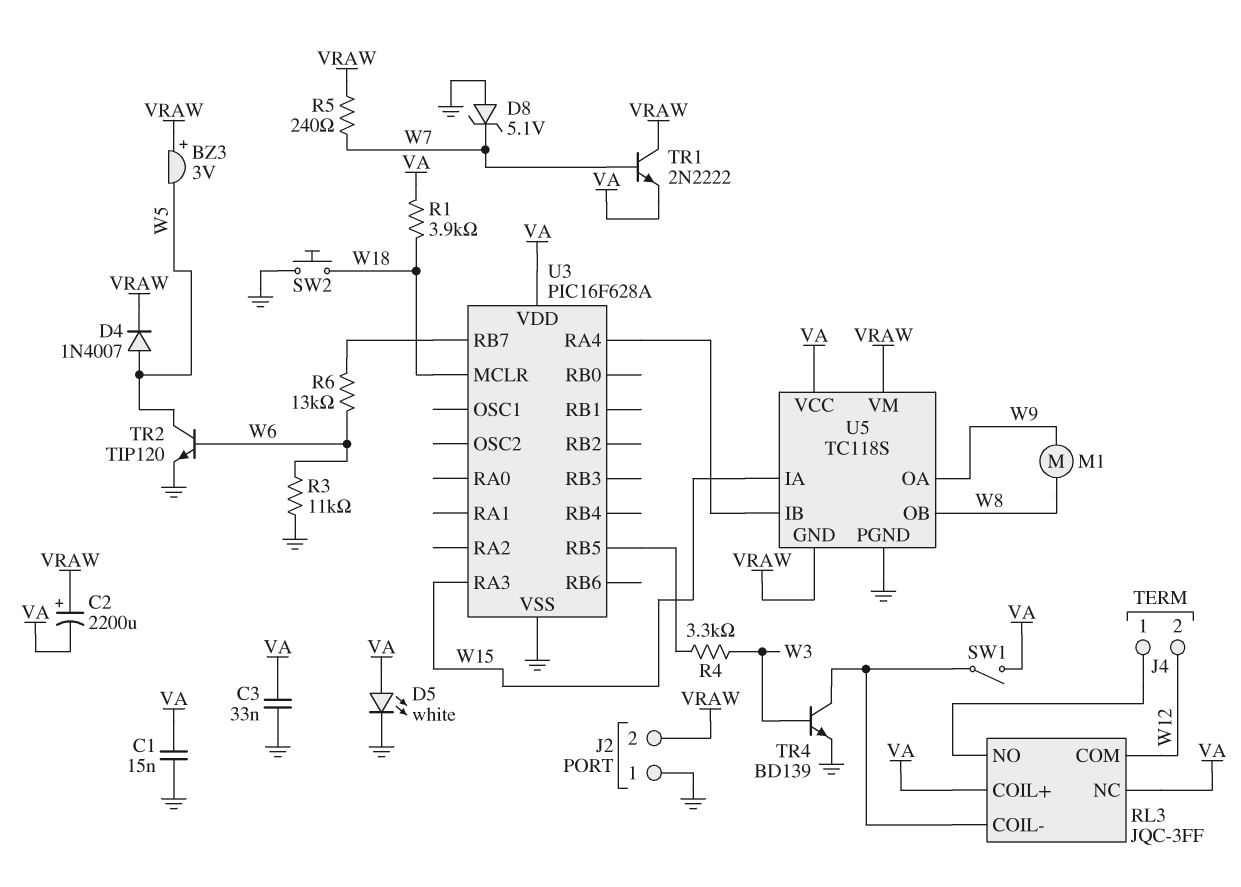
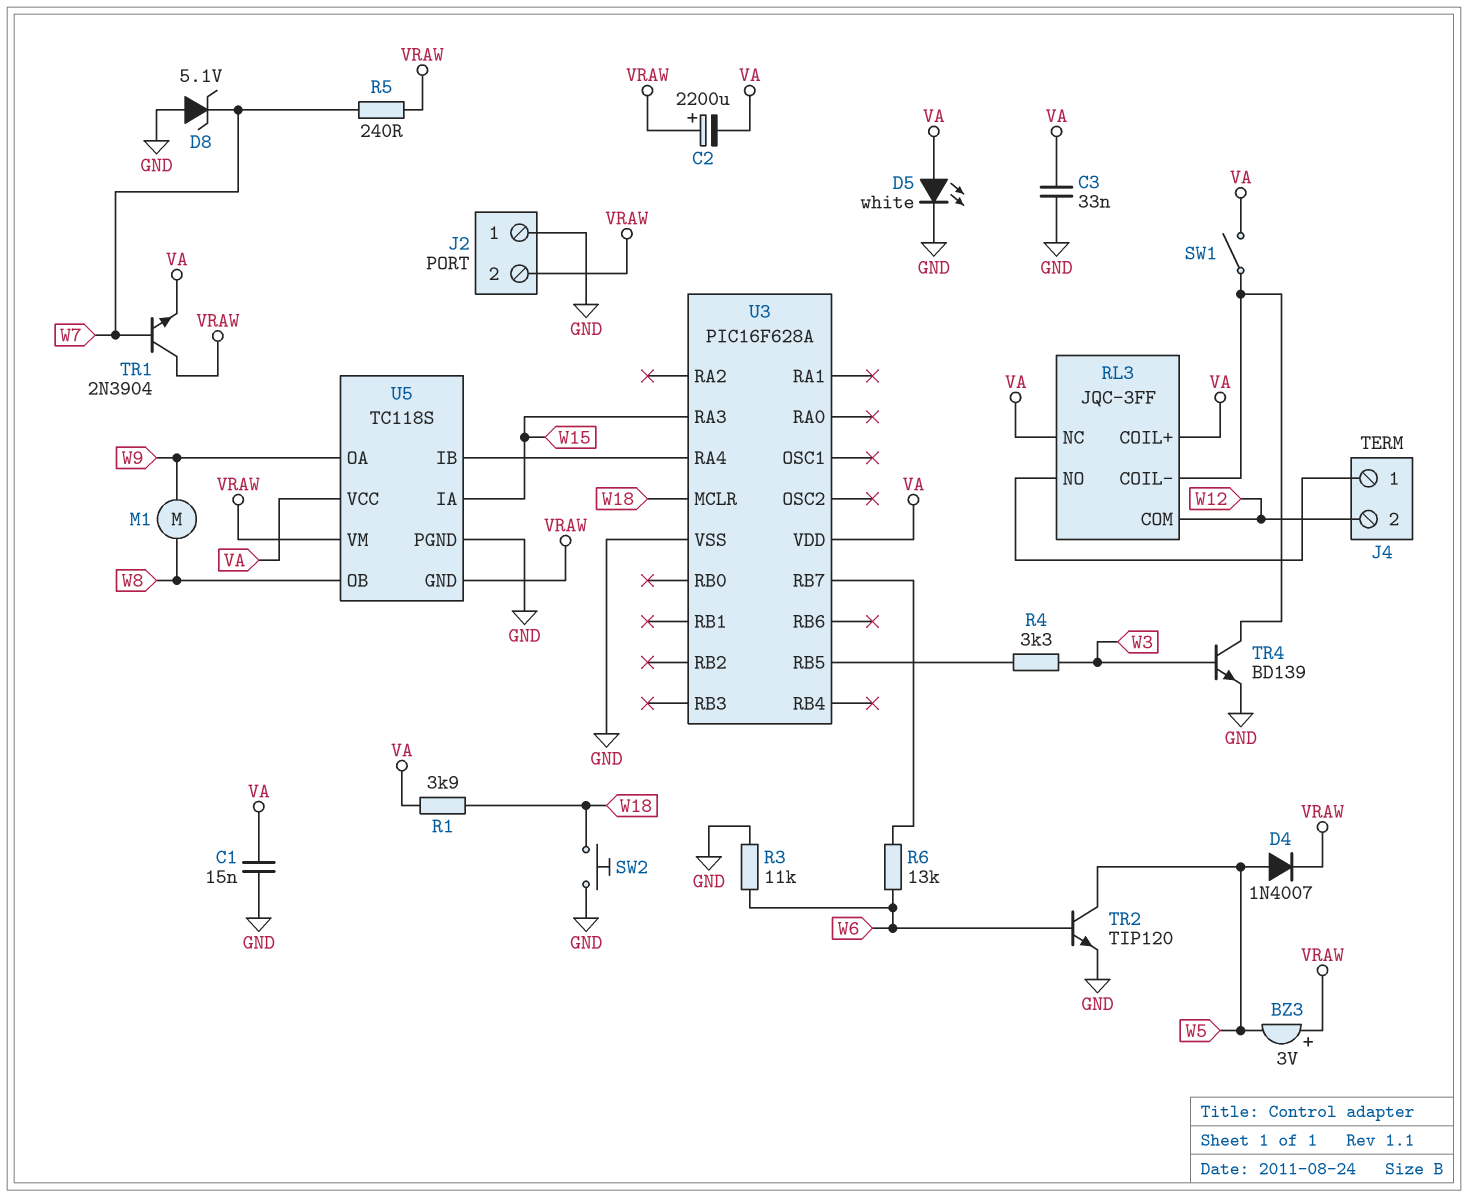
TR1: NPN 2N2222 (B W7, C VRAW, E VA) -> NPN 2N3904 (B W7, C VRAW, E VA)

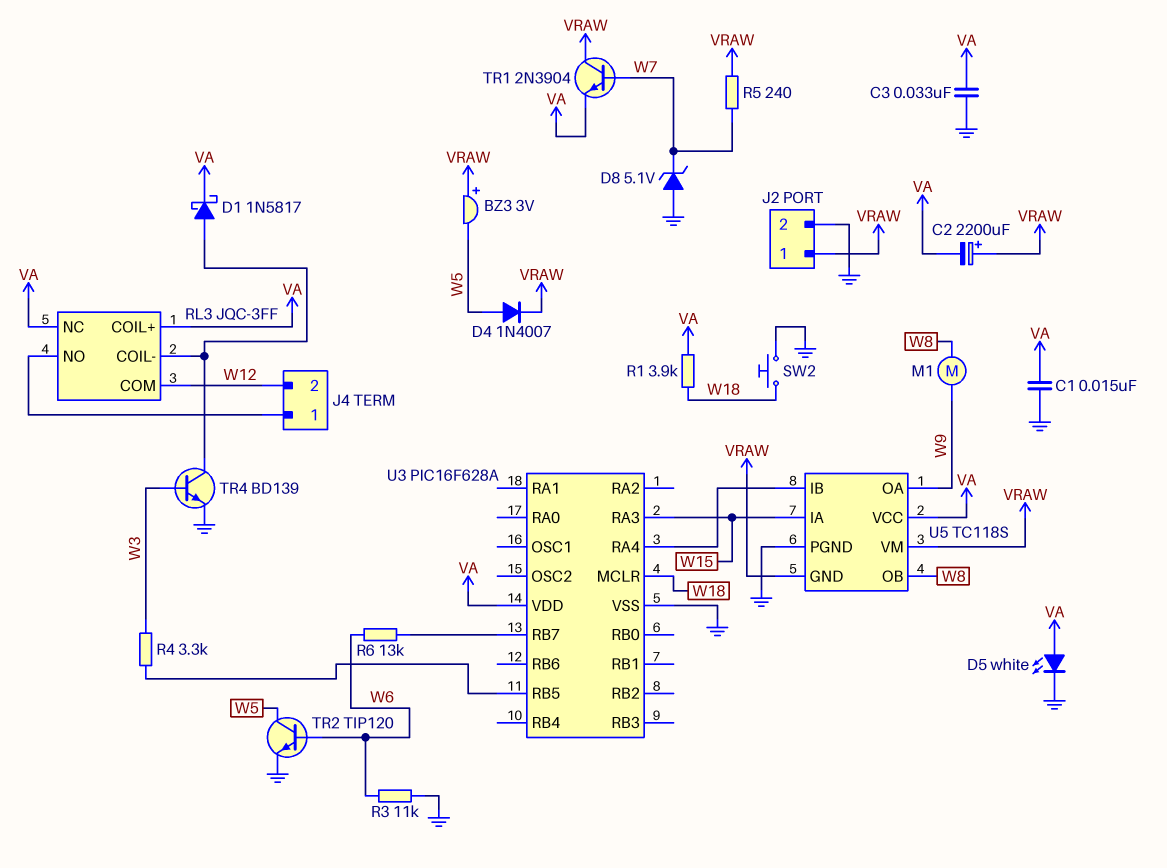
D1: none -> schottky 1N5817 (A RL3/COIL-, K VA)
J2 pin 1: GND -> VRAW
J2 pin 2: VRAW -> GND
SW1: switch (RL3/COIL-, VA) -> none

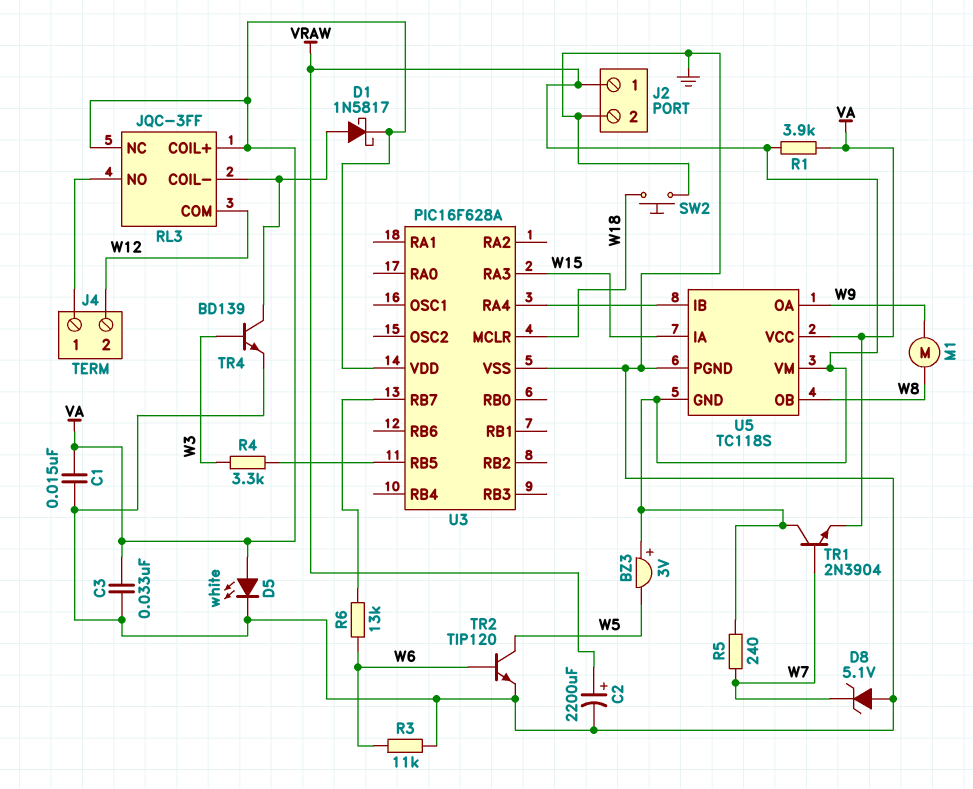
C2: 2200uF (plus VRAW, minus VA) -> 2200uF (plus VRAW, minus GND)
D4: diode 1N4007 (A W5, K VRAW) -> none
R1: 3.9k (VA, W18) -> 3.9k (VA, VRAW)

